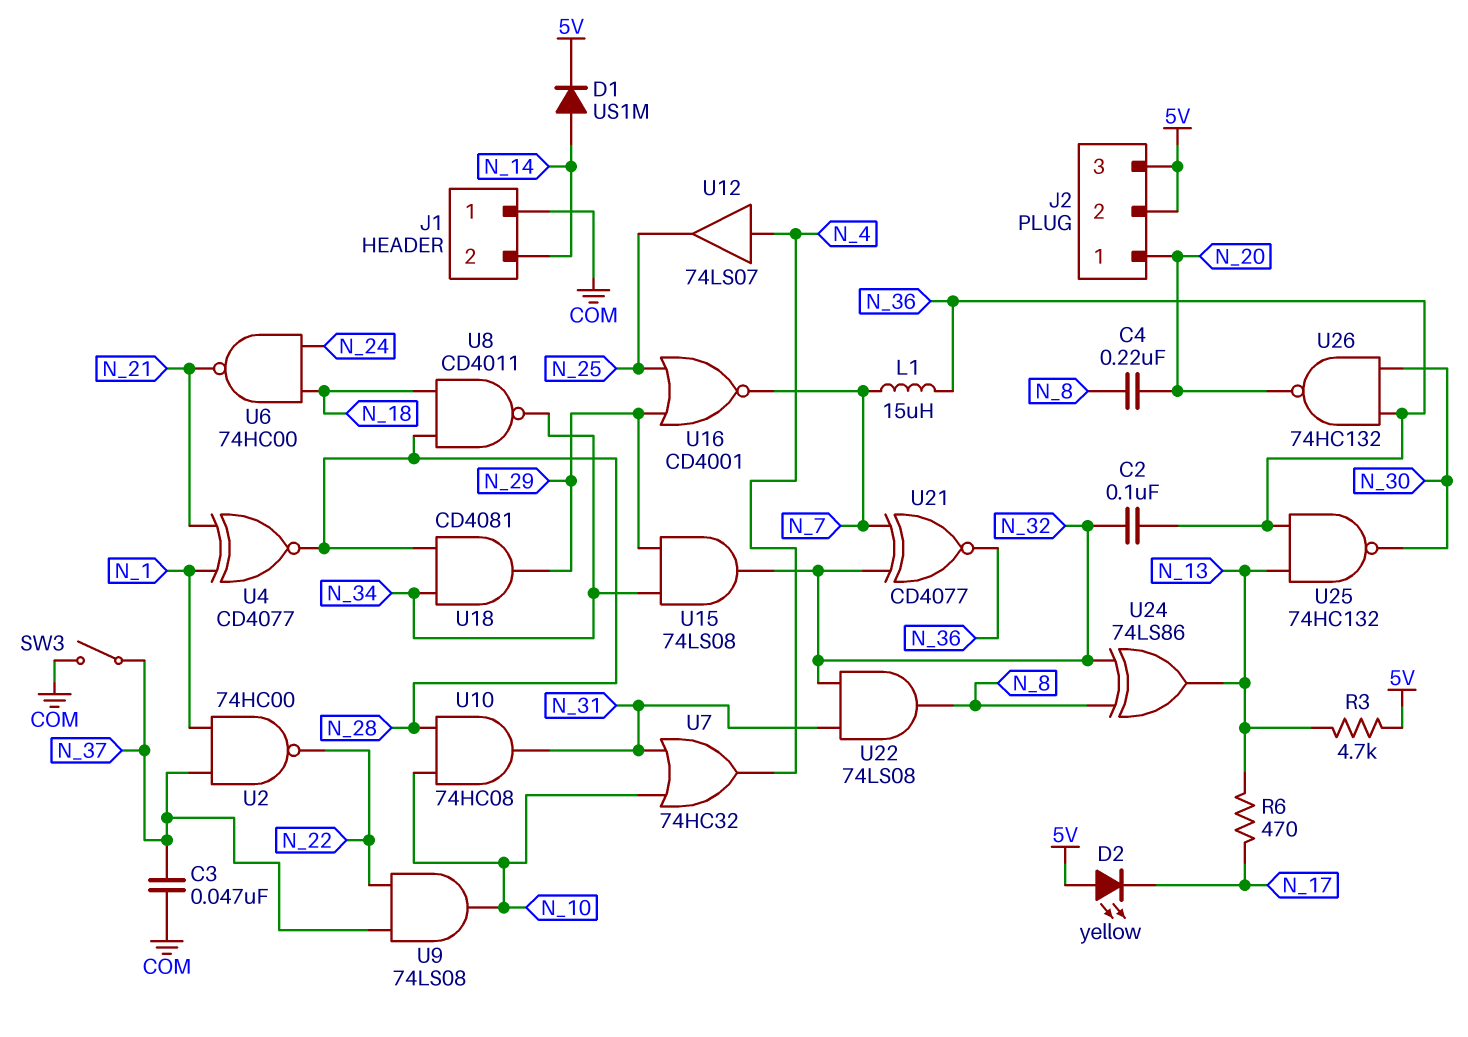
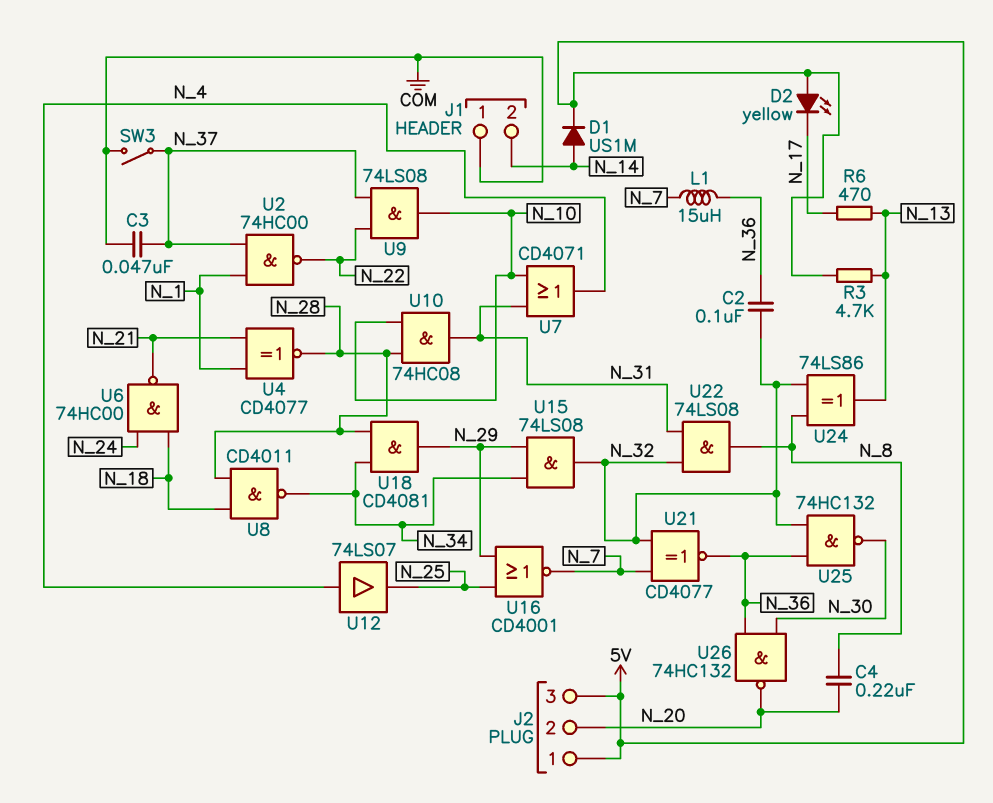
J2 pin 1: N_20 -> 5V
J2 pin 2: 5V -> N_20
U7: OR 74HC32 (in N_10, in N_31, out N_4) -> OR CD4071 (in N_10, in N_31, out N_4)
U25: NAND 74HC132 (in N_13, in N_36, out N_30) -> NAND 74HC132 (in N_32, in N_36, out N_30)

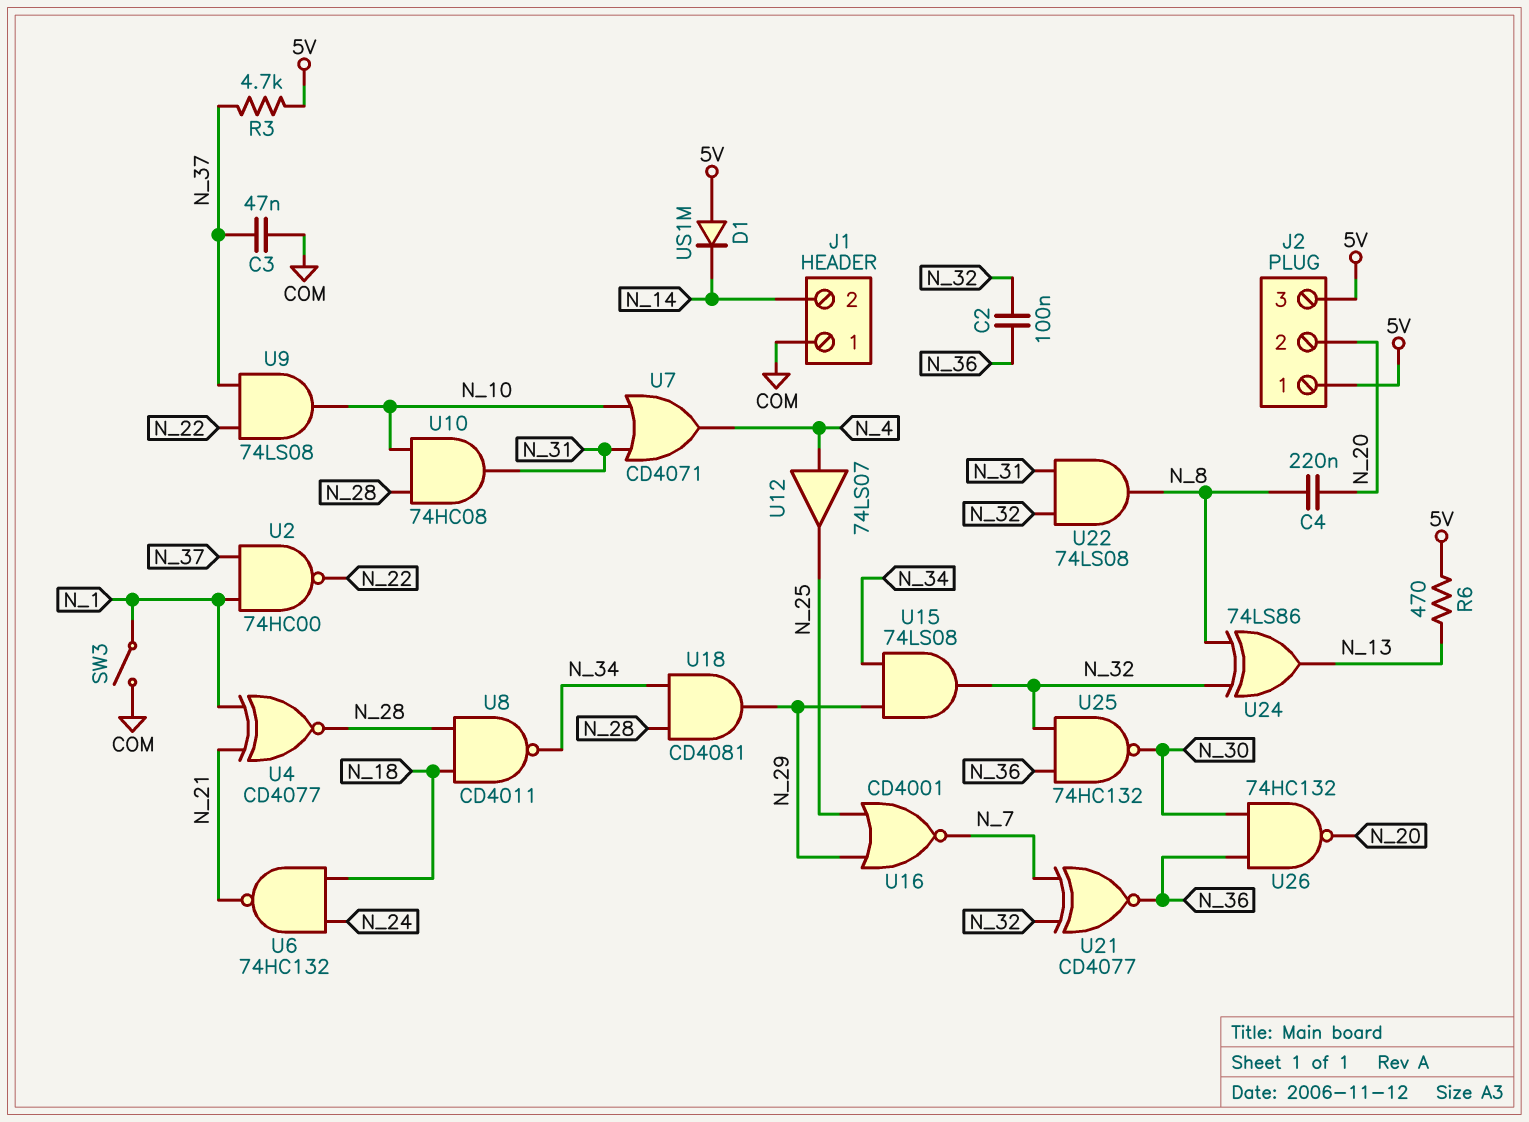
D1: diode US1M (A N_14, K 5V) -> diode US1M (A 5V, K N_14)
D2: LED yellow (A 5V, K N_17) -> none
L1: 15uH (N_7, N_36) -> none
R3: 4.7k (5V, N_13) -> 4.7k (5V, N_37)
R6: 470 (N_13, N_17) -> 470 (5V, N_13)
SW3: switch (COM, N_37) -> switch (COM, N_1)
U6: NAND 74HC00 (in N_18, in N_24, out N_21) -> NAND 74HC132 (in N_18, in N_24, out N_21)

